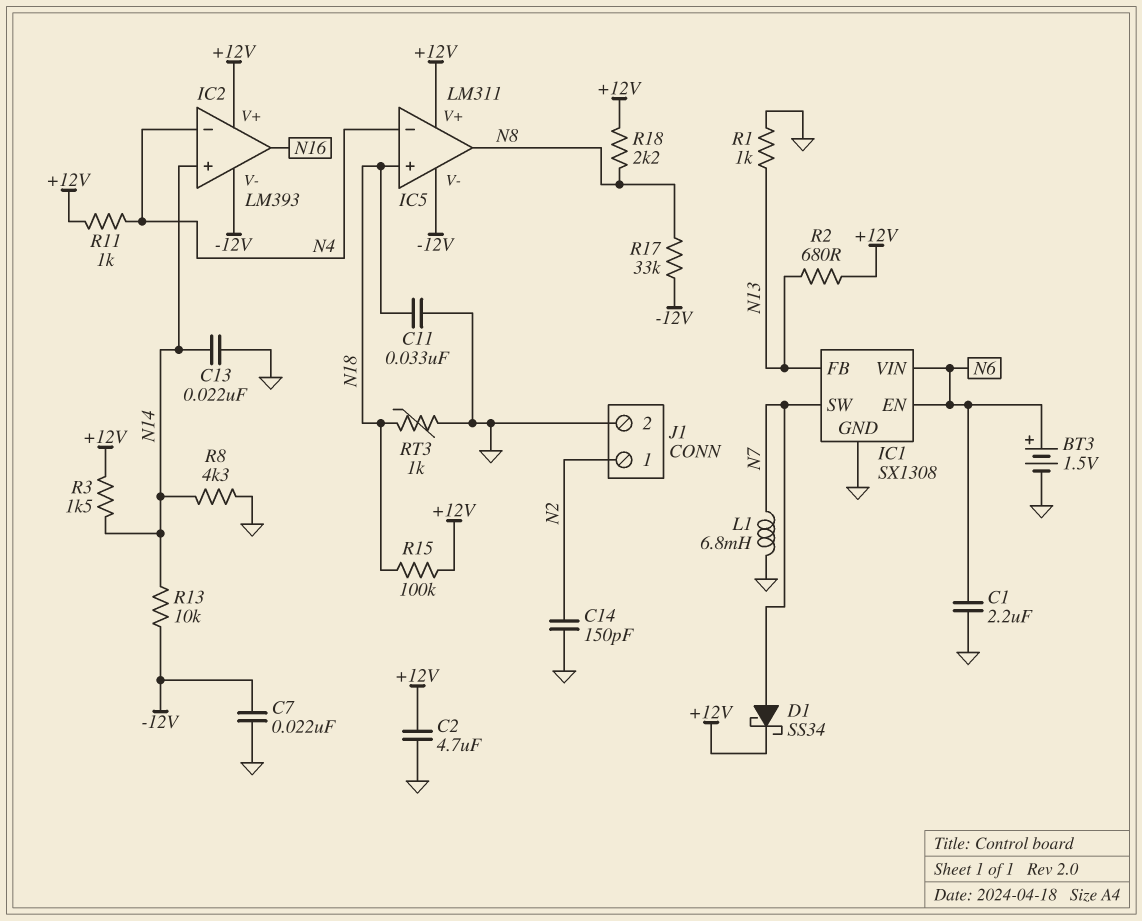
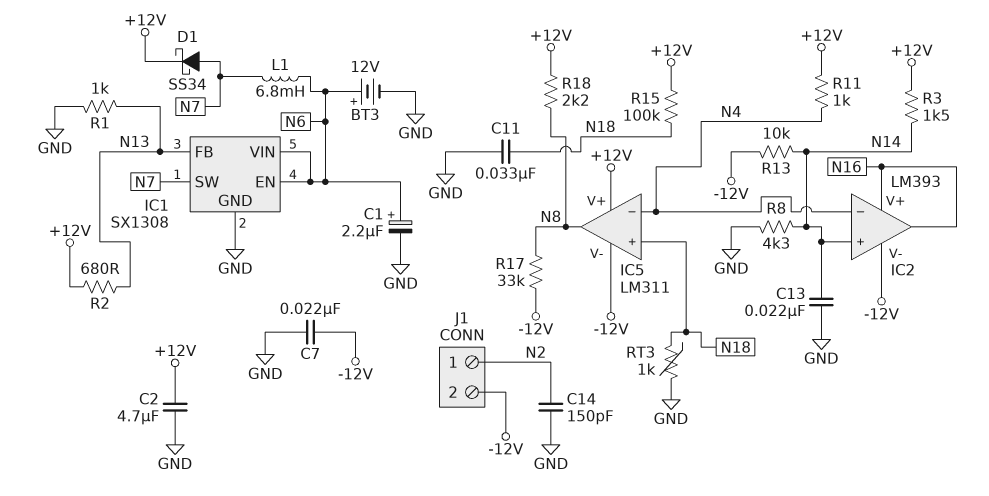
BT3: 1.5V (plus N6, minus GND) -> 12V (plus N6, minus GND)
C1: 2.2uF (GND, N6) -> 2.2uF (plus N6, minus GND)
IC2 pin V+: +12V -> N16
J1 pin 2: GND -> -12V
L1: 6.8mH (GND, N7) -> 6.8mH (N6, N7)

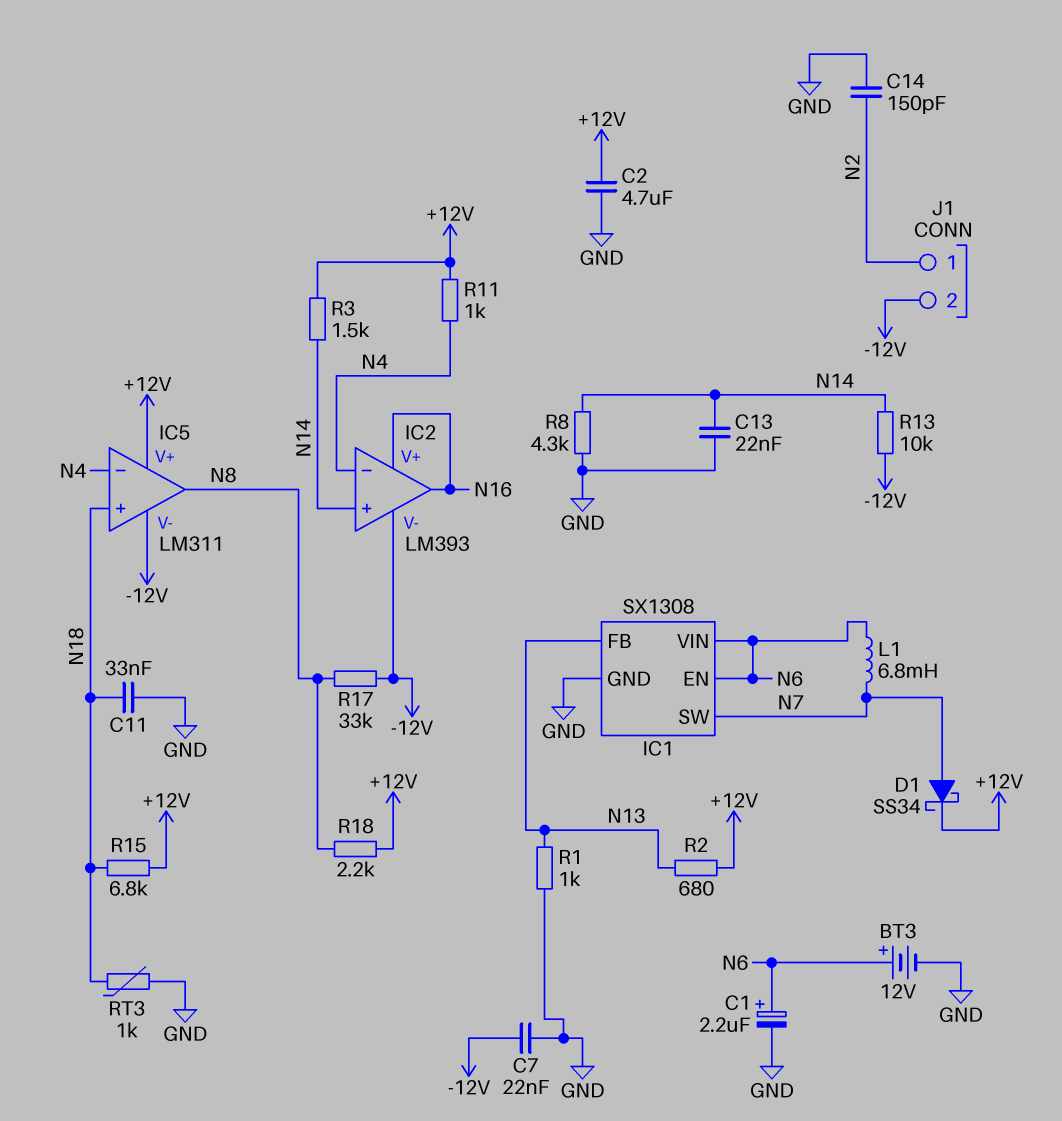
R15: 100k (+12V, N18) -> 6.8k (+12V, N18)

